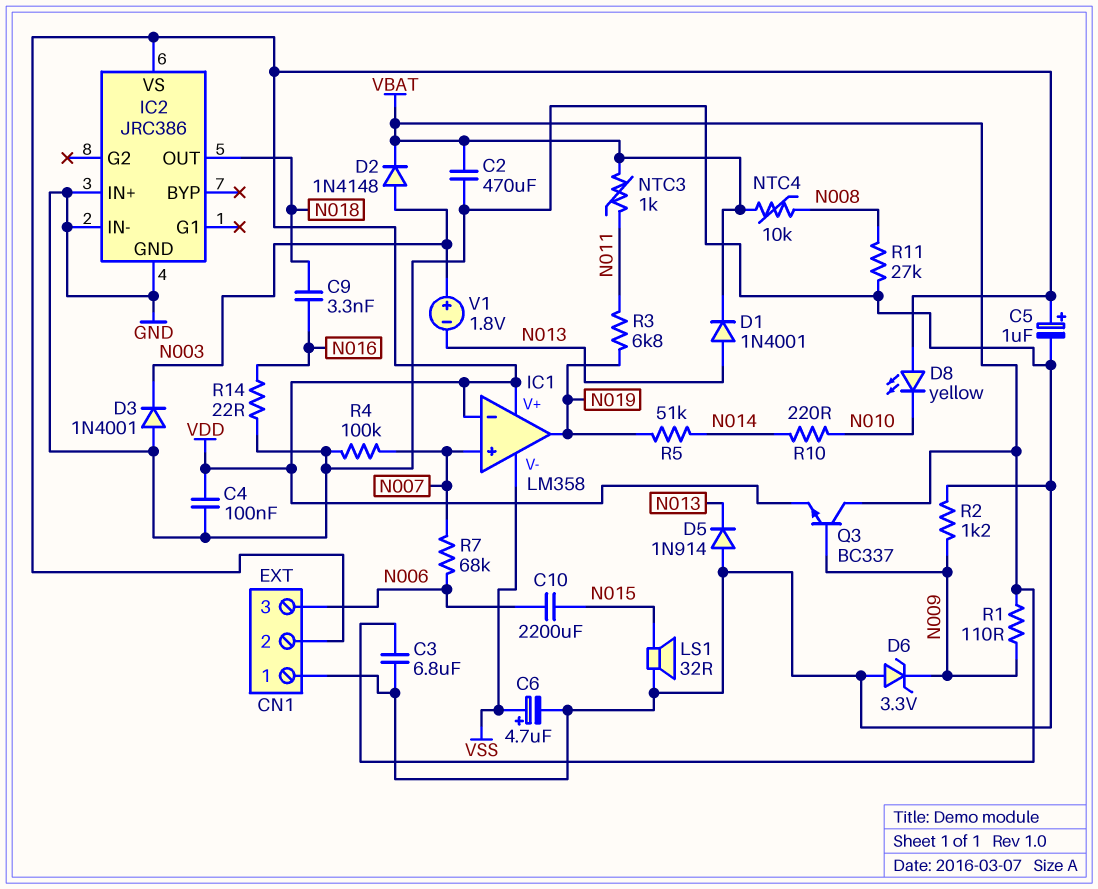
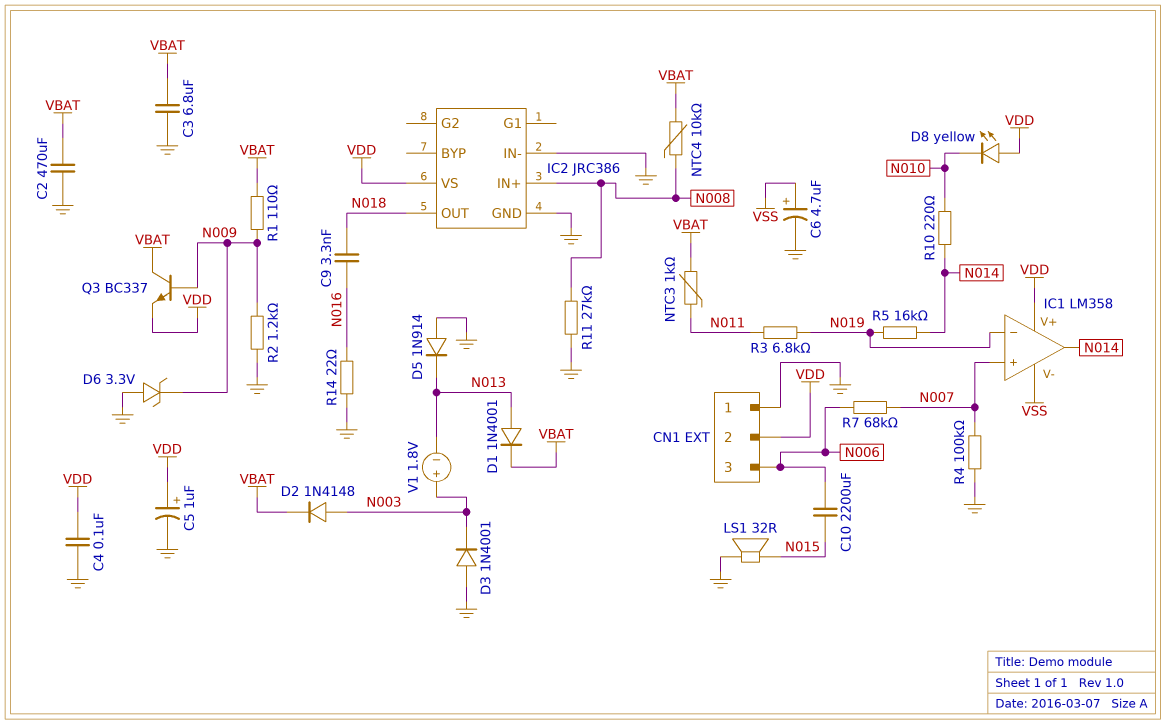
IC1 pin in-: VDD -> N019
IC1 pin out: N019 -> N014
IC2 pin IN+: GND -> N008
R5: 51k (N014, N019) -> 16k (N014, N019)

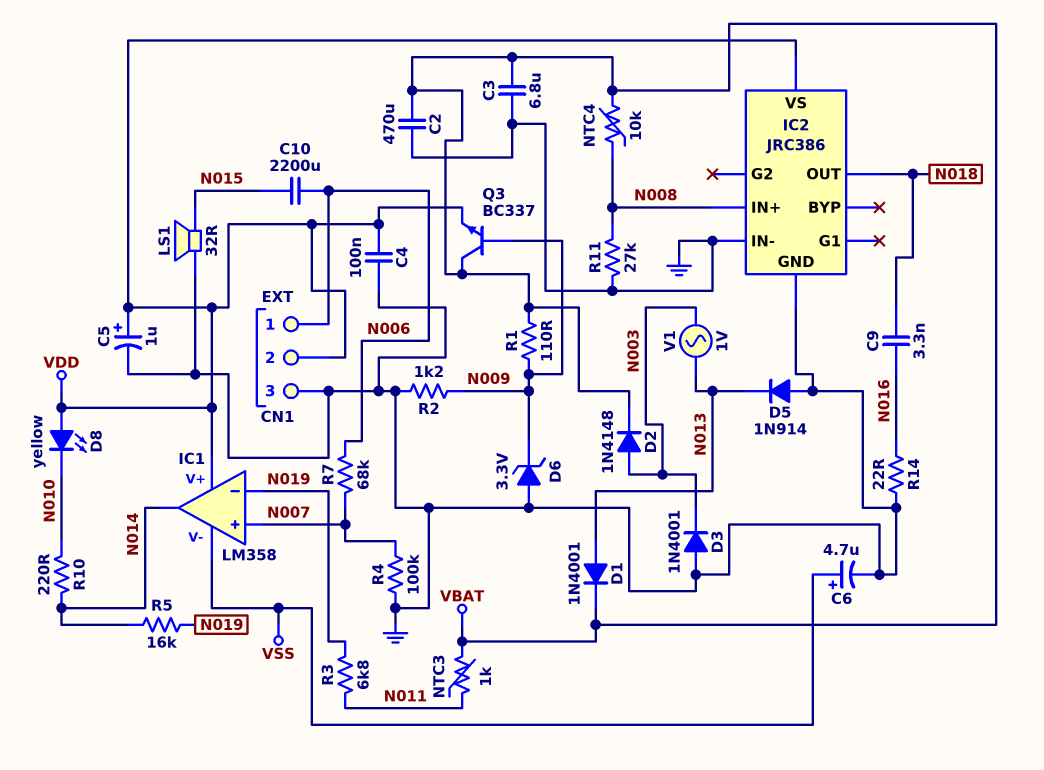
CN1 pin 1: GND -> N006
CN1 pin 3: N006 -> GND
V1: 1.8V (plus N003, minus N013) -> AC 1V (N003, N013)

